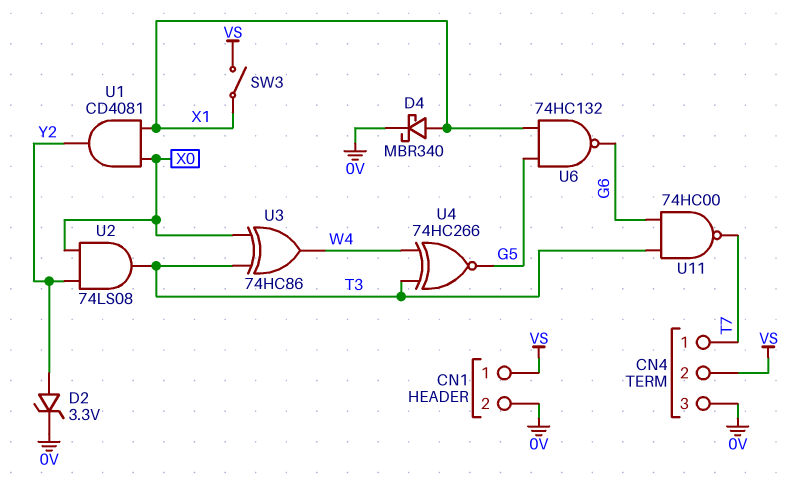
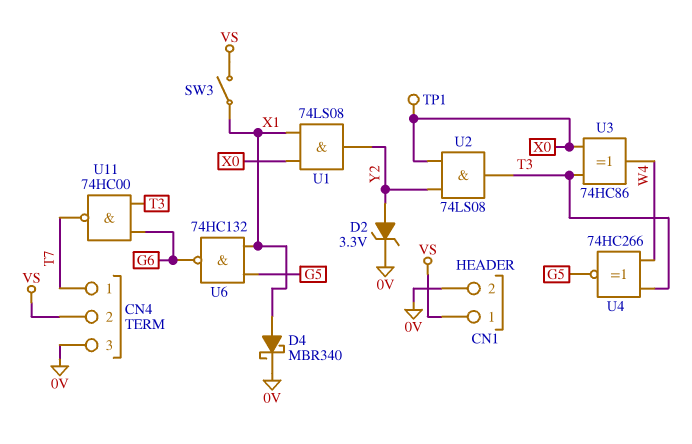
TP1: none -> test point (X0)
U1: AND CD4081 (in X0, in X1, out Y2) -> AND 74LS08 (in X0, in X1, out Y2)

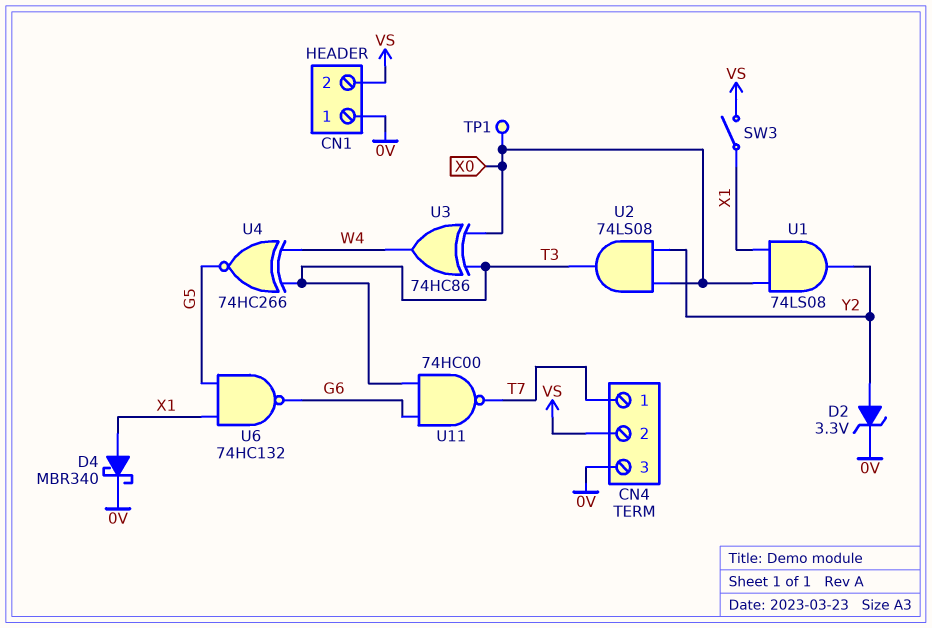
CN1 pin 1: VS -> 0V
CN1 pin 2: 0V -> VS

